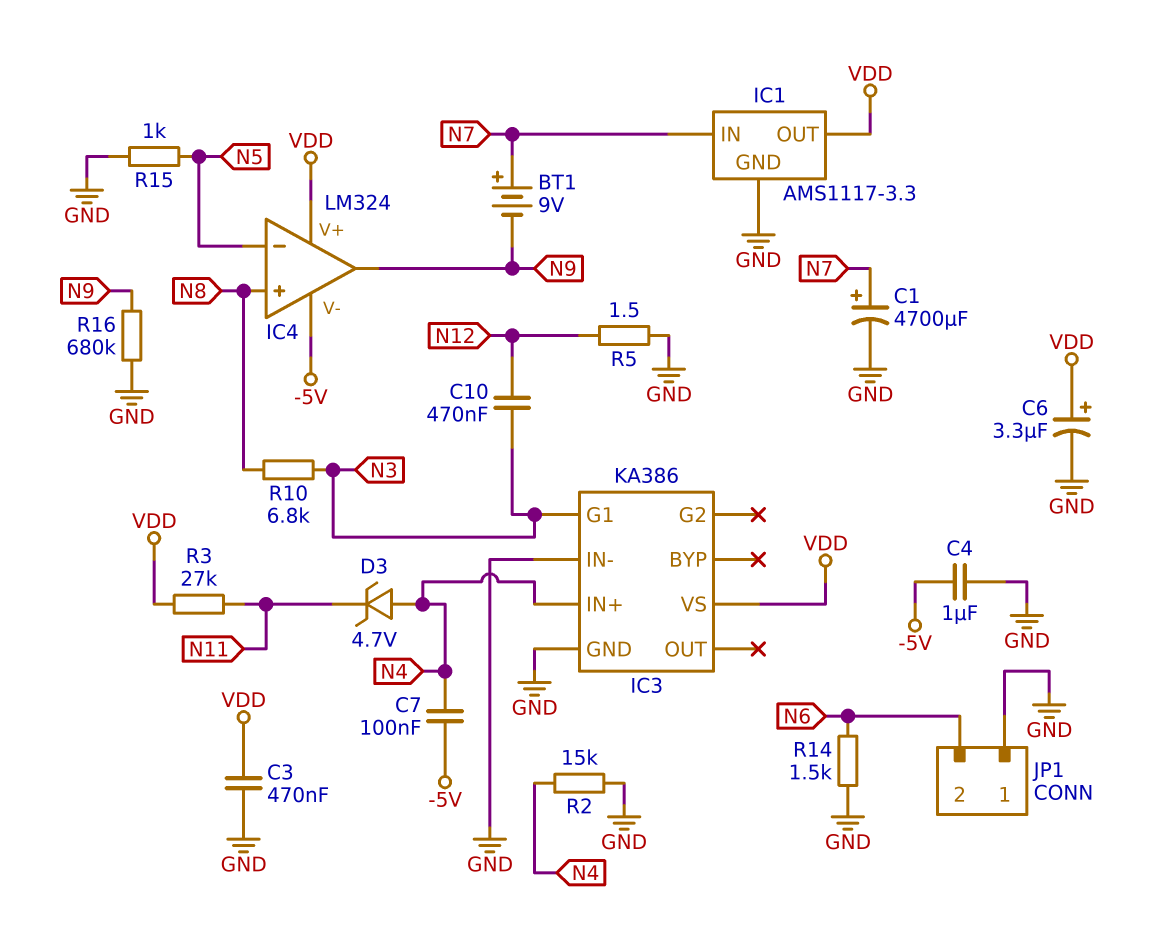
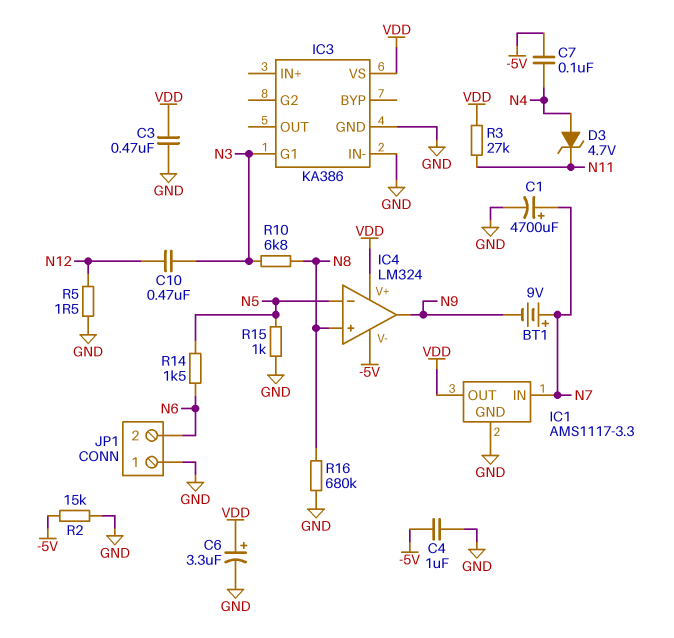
IC3 pin IN+: N4 -> none
R2: 15k (GND, N4) -> 15k (-5V, GND)
R14: 1.5k (GND, N6) -> 1.5k (N5, N6)
R16: 680k (GND, N9) -> 680k (GND, N8)

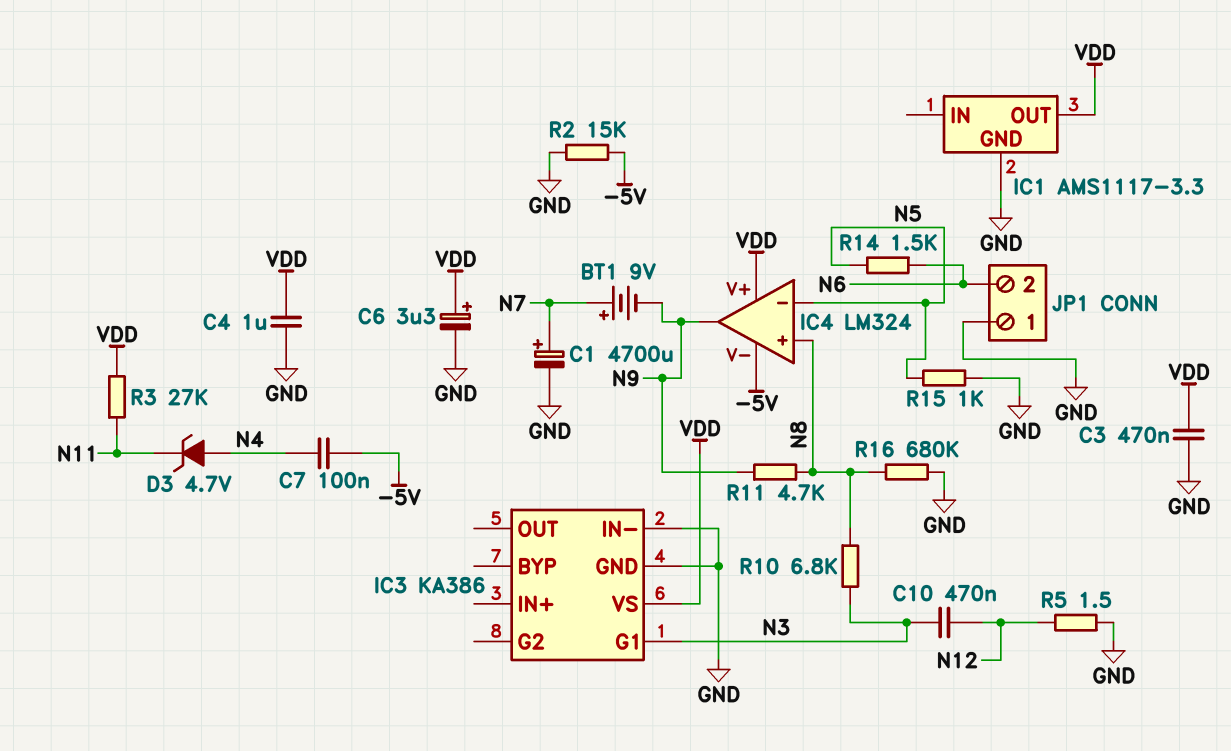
C4: 1uF (-5V, GND) -> 1uF (GND, VDD)
IC1 pin IN: N7 -> none
R11: none -> 4.7k (N8, N9)

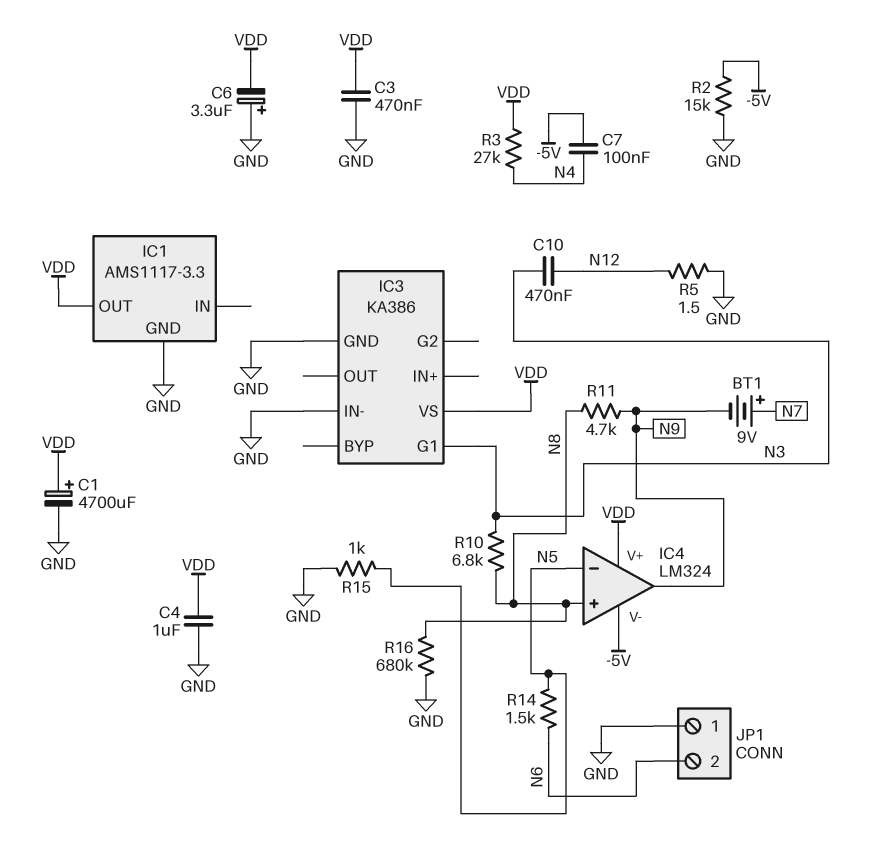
C1: 4700uF (plus N7, minus GND) -> 4700uF (plus VDD, minus GND)
C6: 3.3uF (plus VDD, minus GND) -> 3.3uF (plus GND, minus VDD)
D3: zener 4.7V (A N4, K N11) -> none
R3: 27k (N11, VDD) -> 27k (N4, VDD)

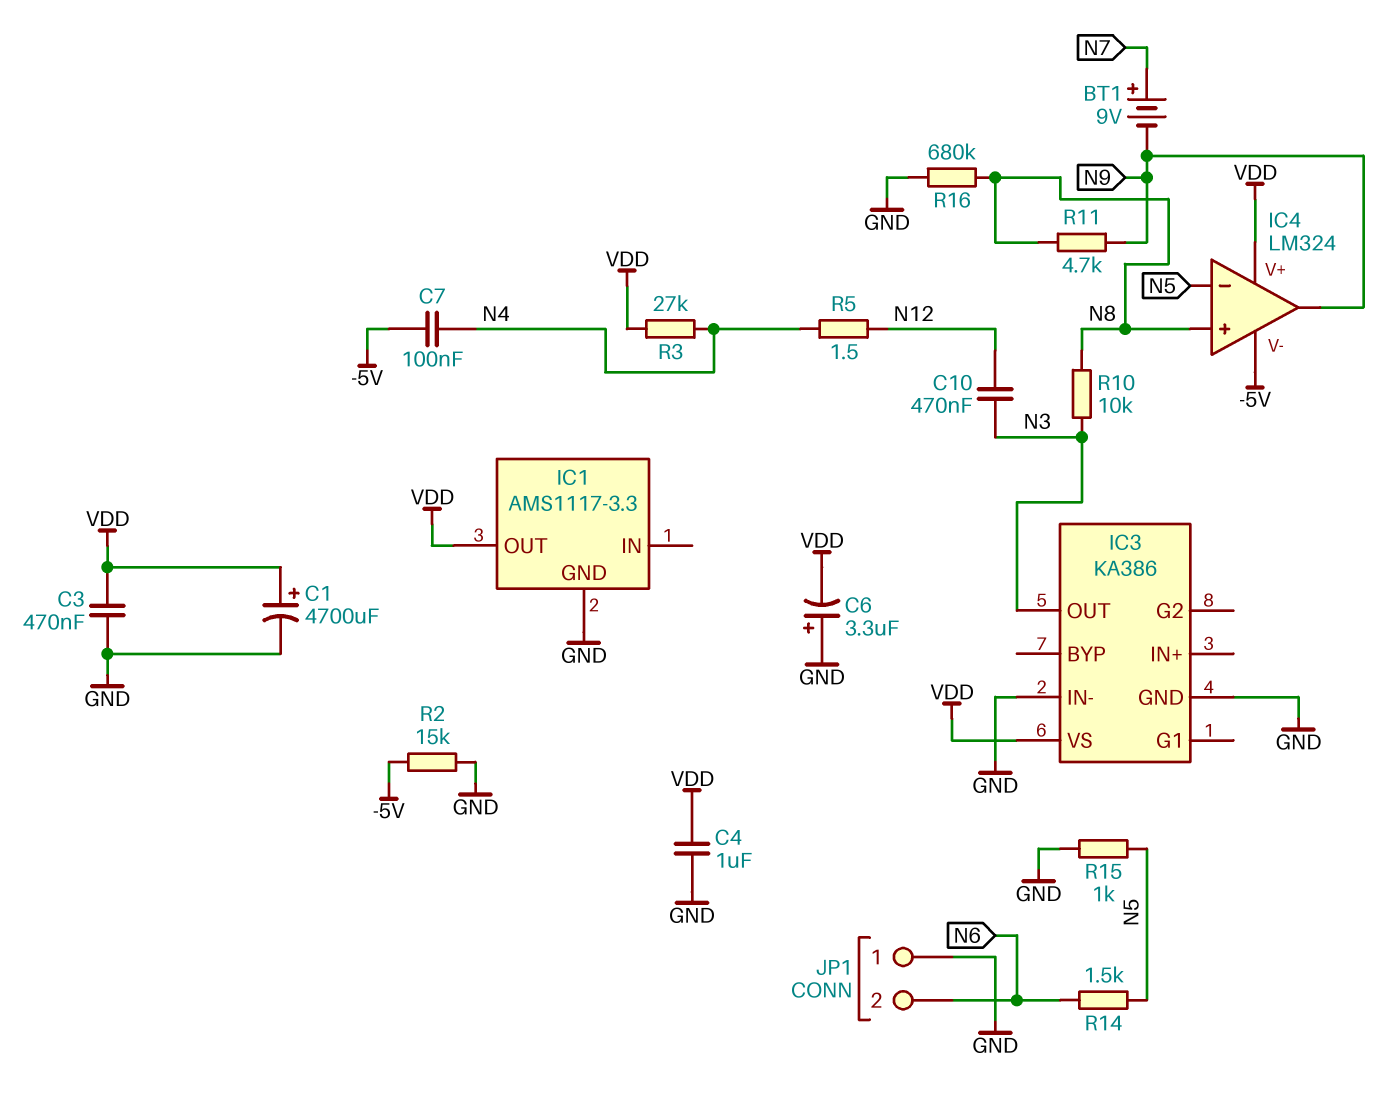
IC3 pin G1: N3 -> none
IC3 pin OUT: none -> N3
R5: 1.5 (GND, N12) -> 1.5 (N4, N12)
R10: 6.8k (N3, N8) -> 10k (N3, N8)

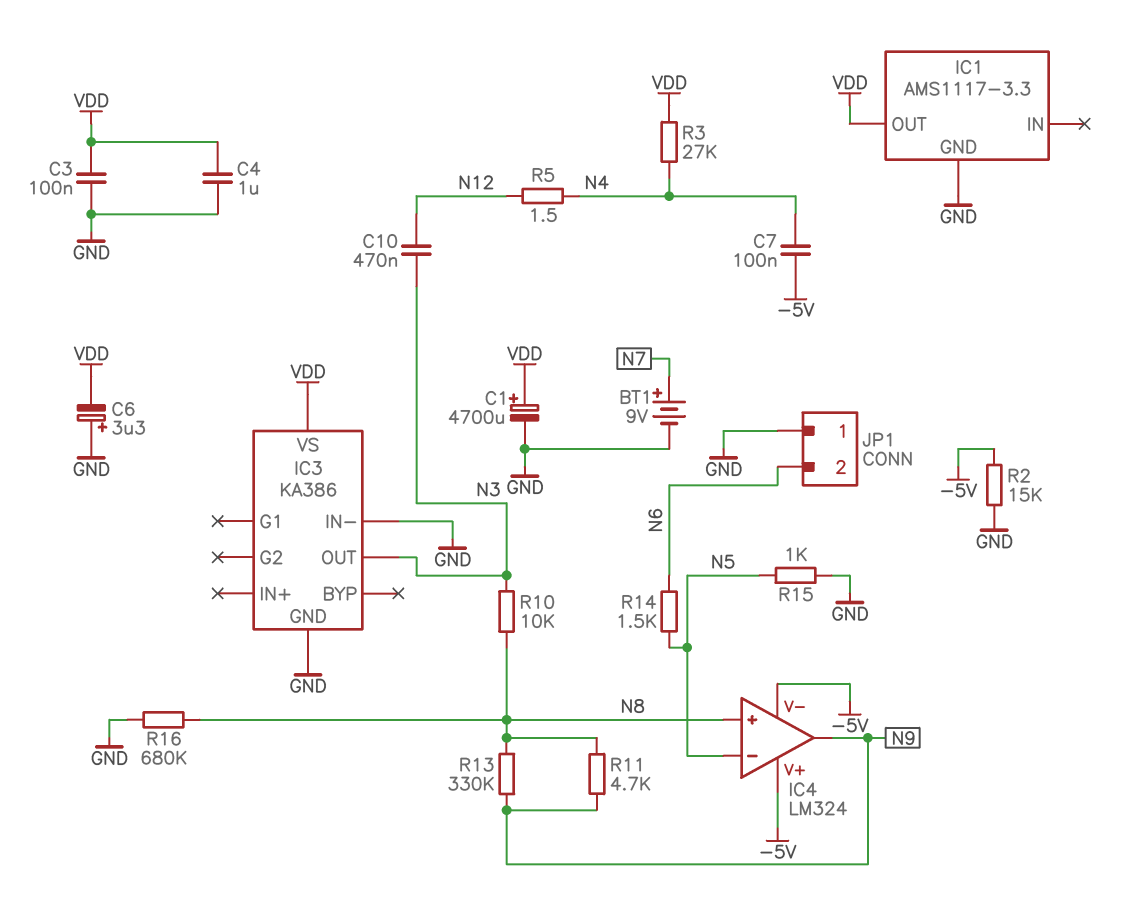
BT1: 9V (plus N7, minus N9) -> 9V (plus N7, minus GND)
C3: 470nF (GND, VDD) -> 100nF (GND, VDD)
IC4 pin V+: VDD -> -5V
R13: none -> 330k (N8, N9)

